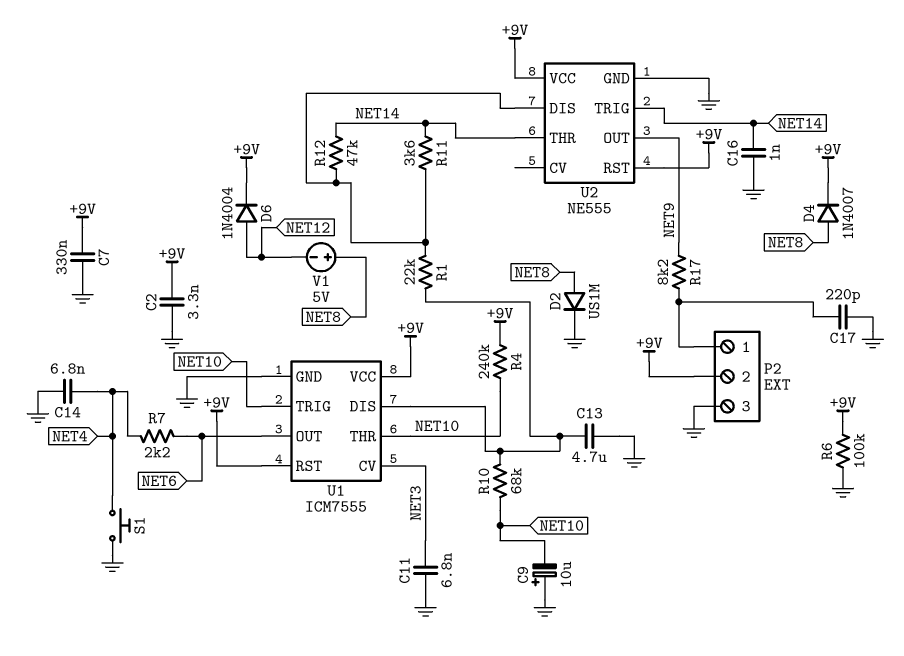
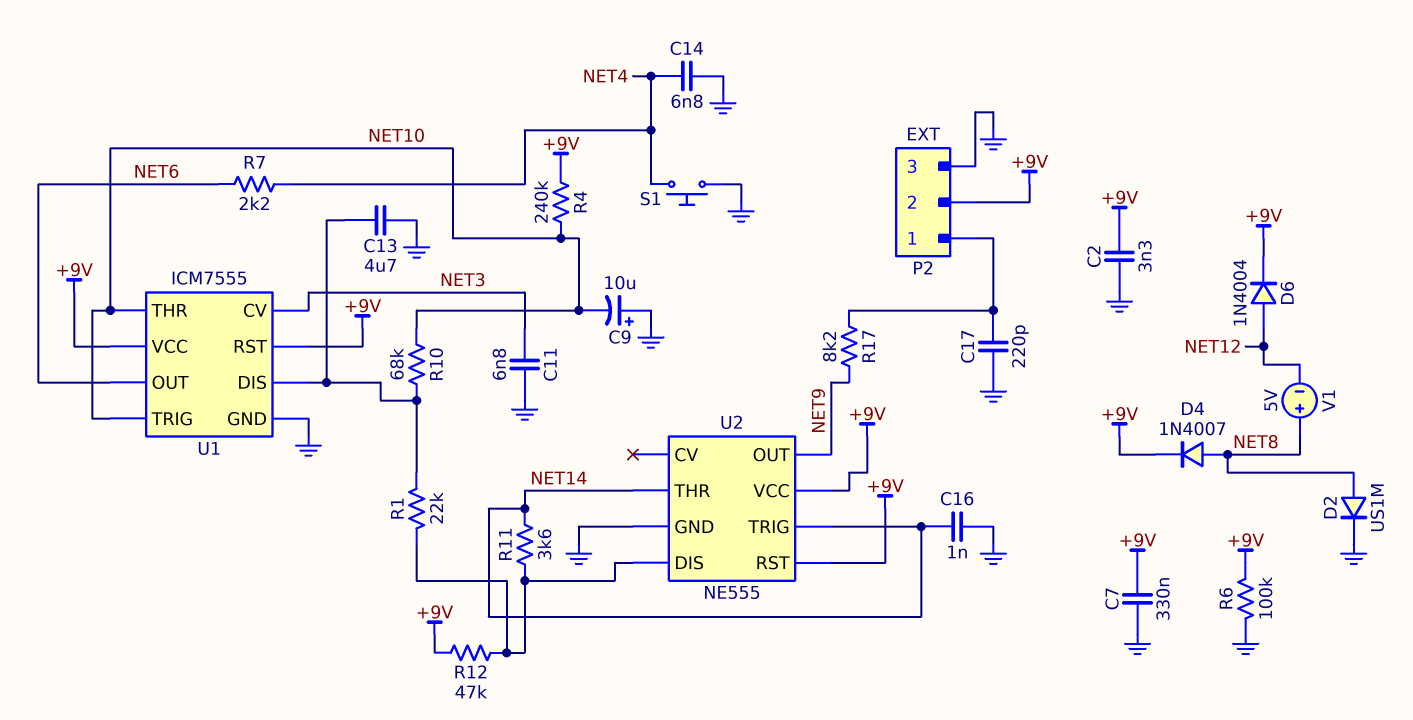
R12: 47k (NET14, U2/DIS) -> 47k (+9V, U2/DIS)

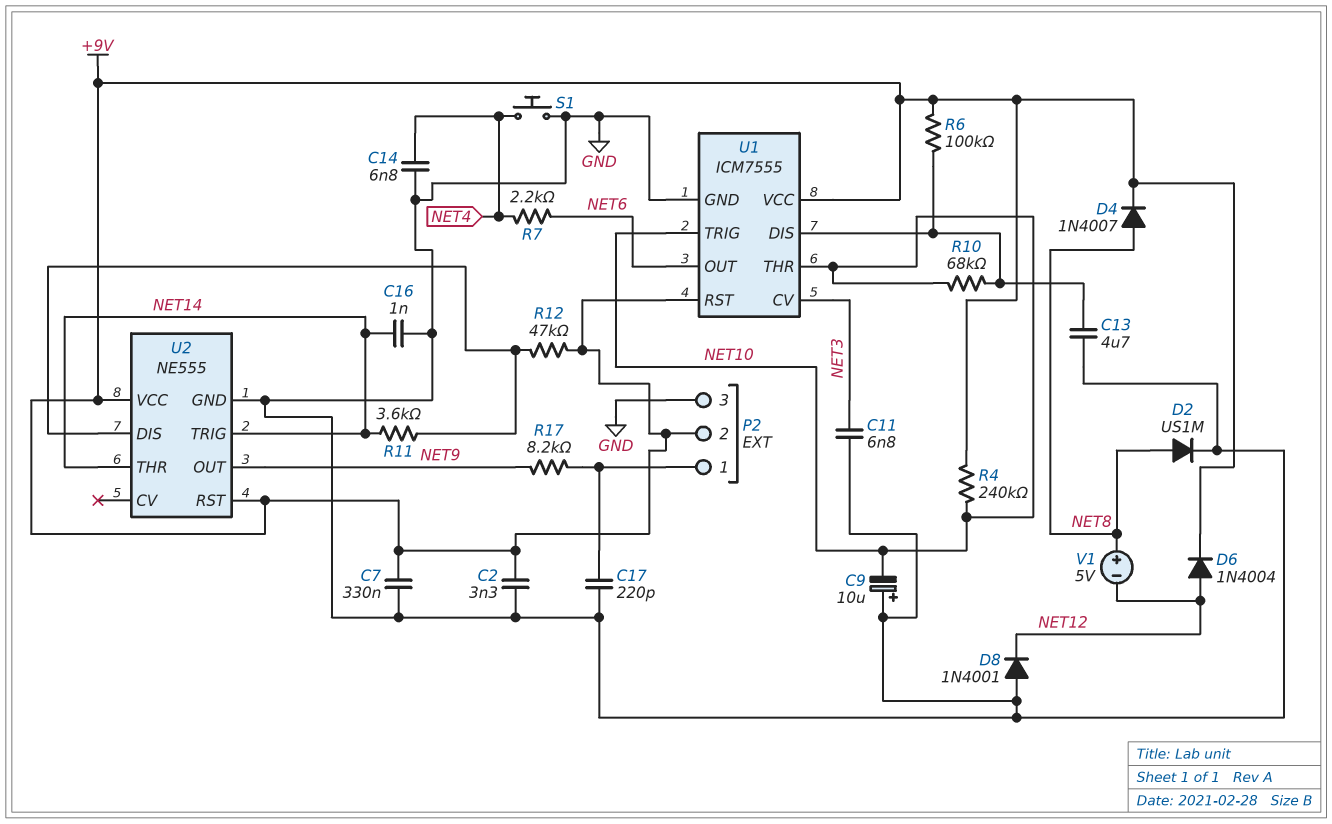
D8: none -> diode 1N4001 (A GND, K NET12)
R1: 22k (U1/DIS, U2/DIS) -> none
R6: 100k (+9V, GND) -> 100k (+9V, U1/DIS)

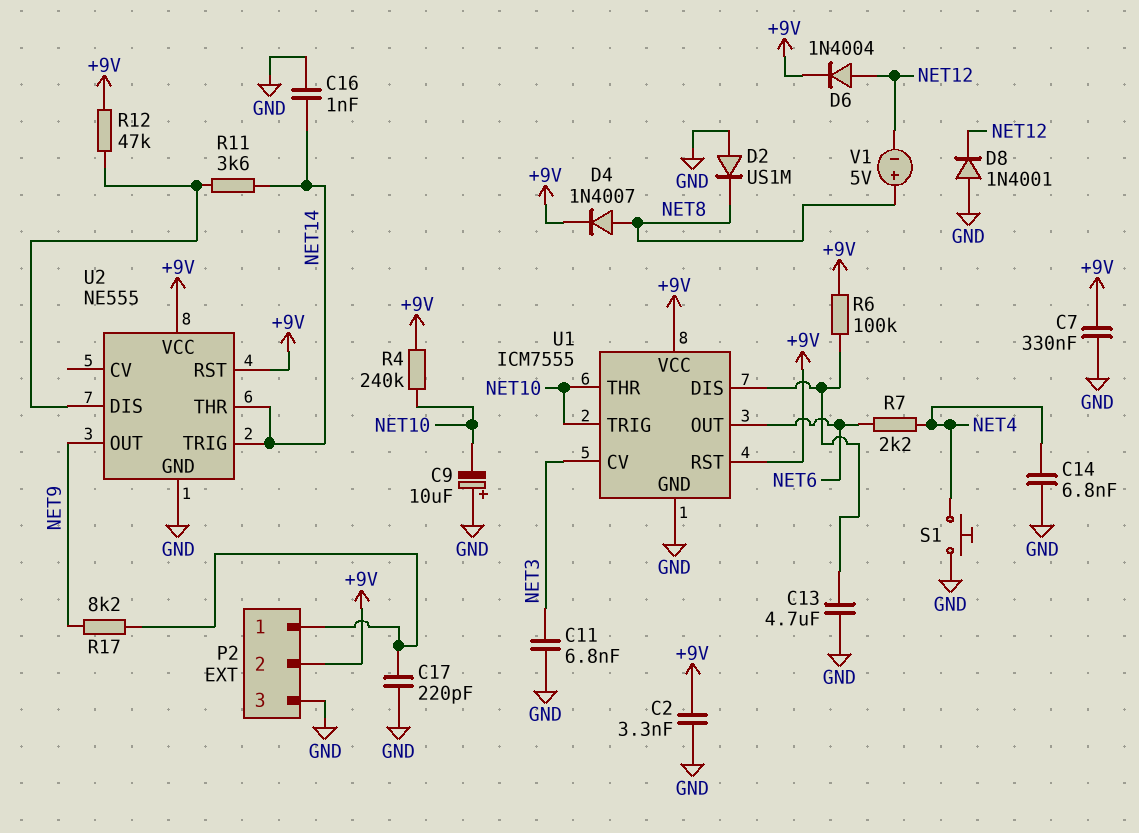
D2: diode US1M (A NET8, K GND) -> diode US1M (A GND, K NET8)
R10: 68k (NET10, U1/DIS) -> none

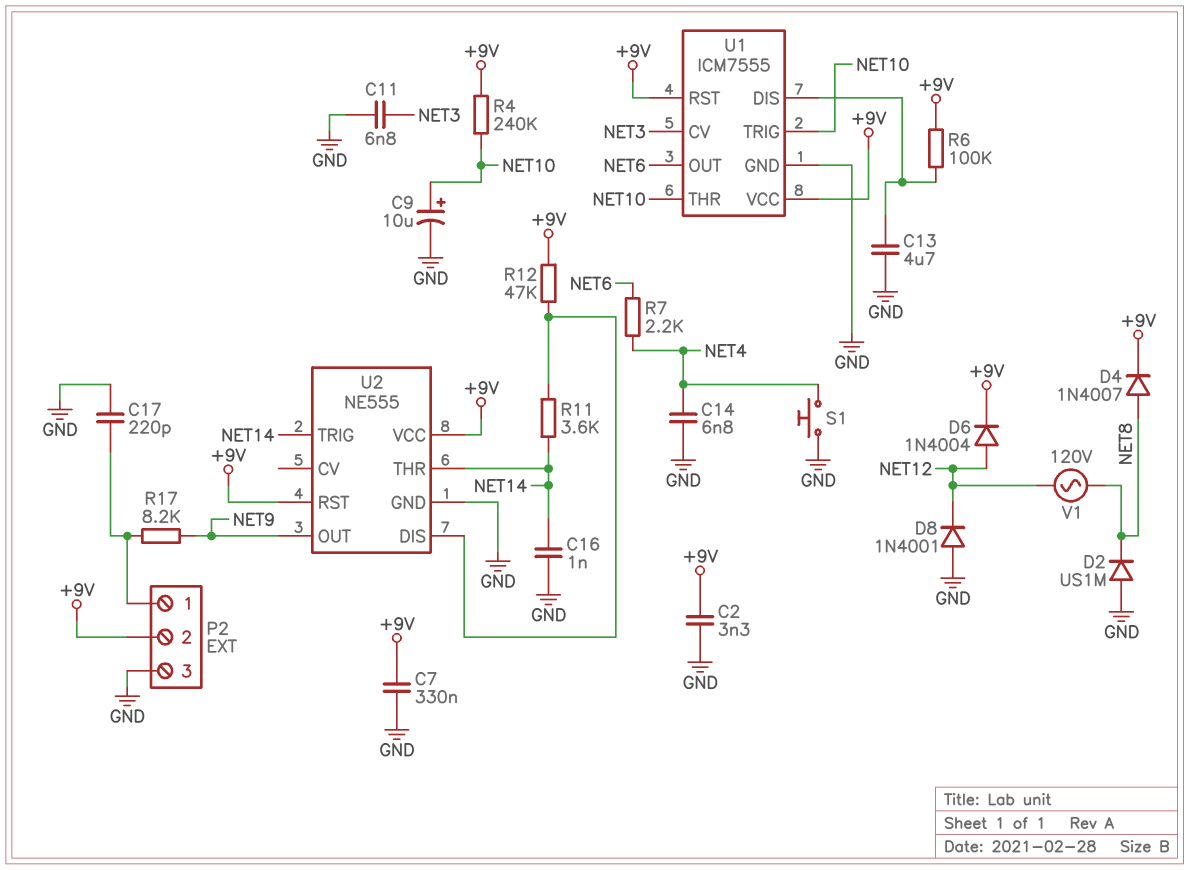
C9: 10uF (plus GND, minus NET10) -> 10uF (plus NET10, minus GND)
V1: 5V (plus NET8, minus NET12) -> AC 120V (NET8, NET12)

